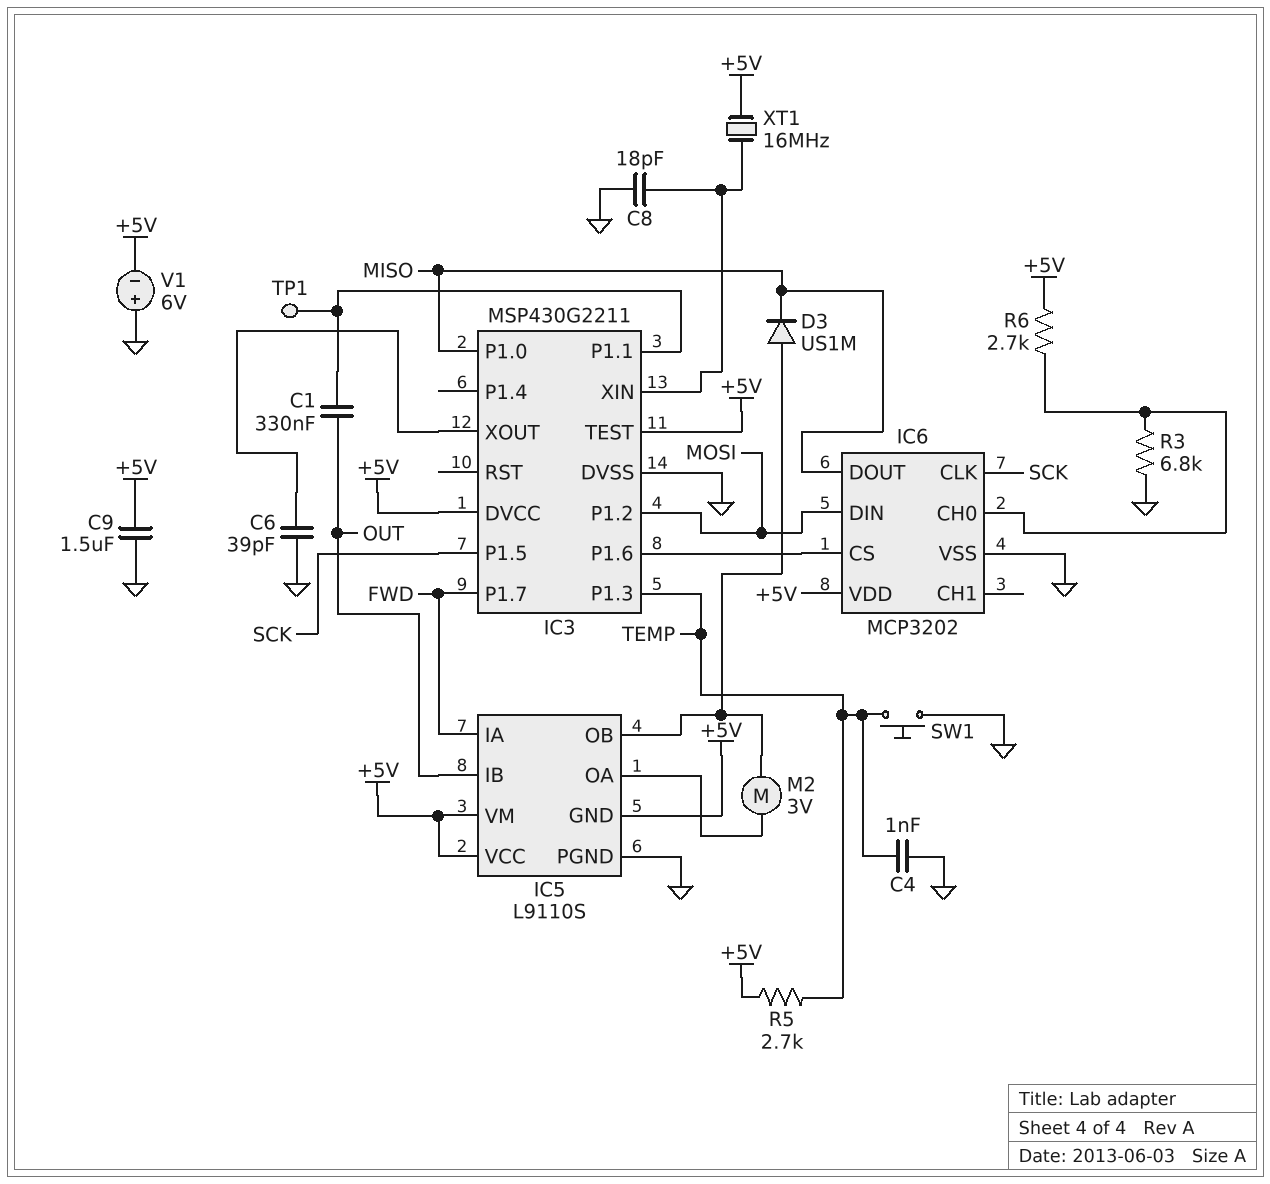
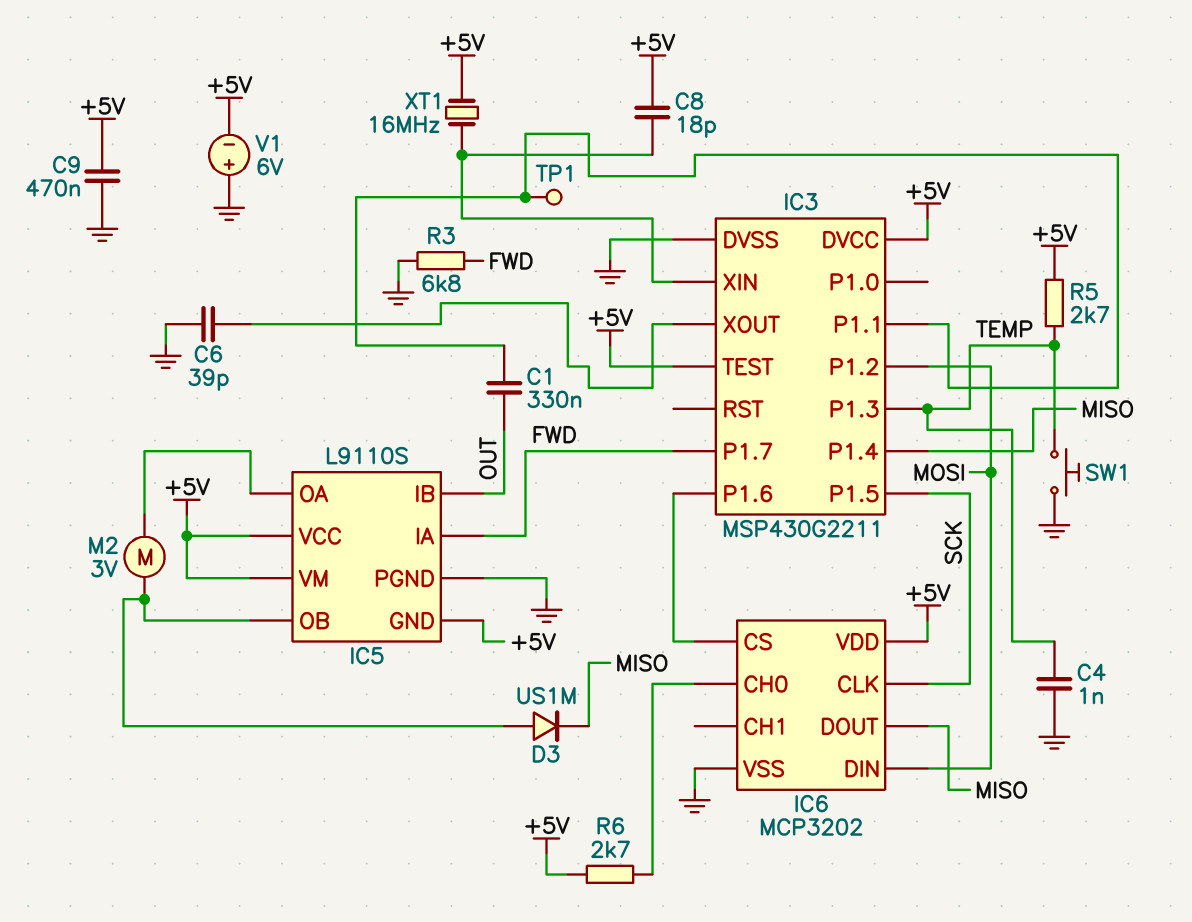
C8: 18pF (GND, IC3/XIN) -> 18pF (+5V, IC3/XIN)
C9: 1.5uF (+5V, GND) -> 470nF (+5V, GND)
IC3 pin P1.0: MISO -> none
IC3 pin P1.4: none -> MISO
R3: 6.8k (GND, IC6/CH0) -> 6.8k (FWD, GND)

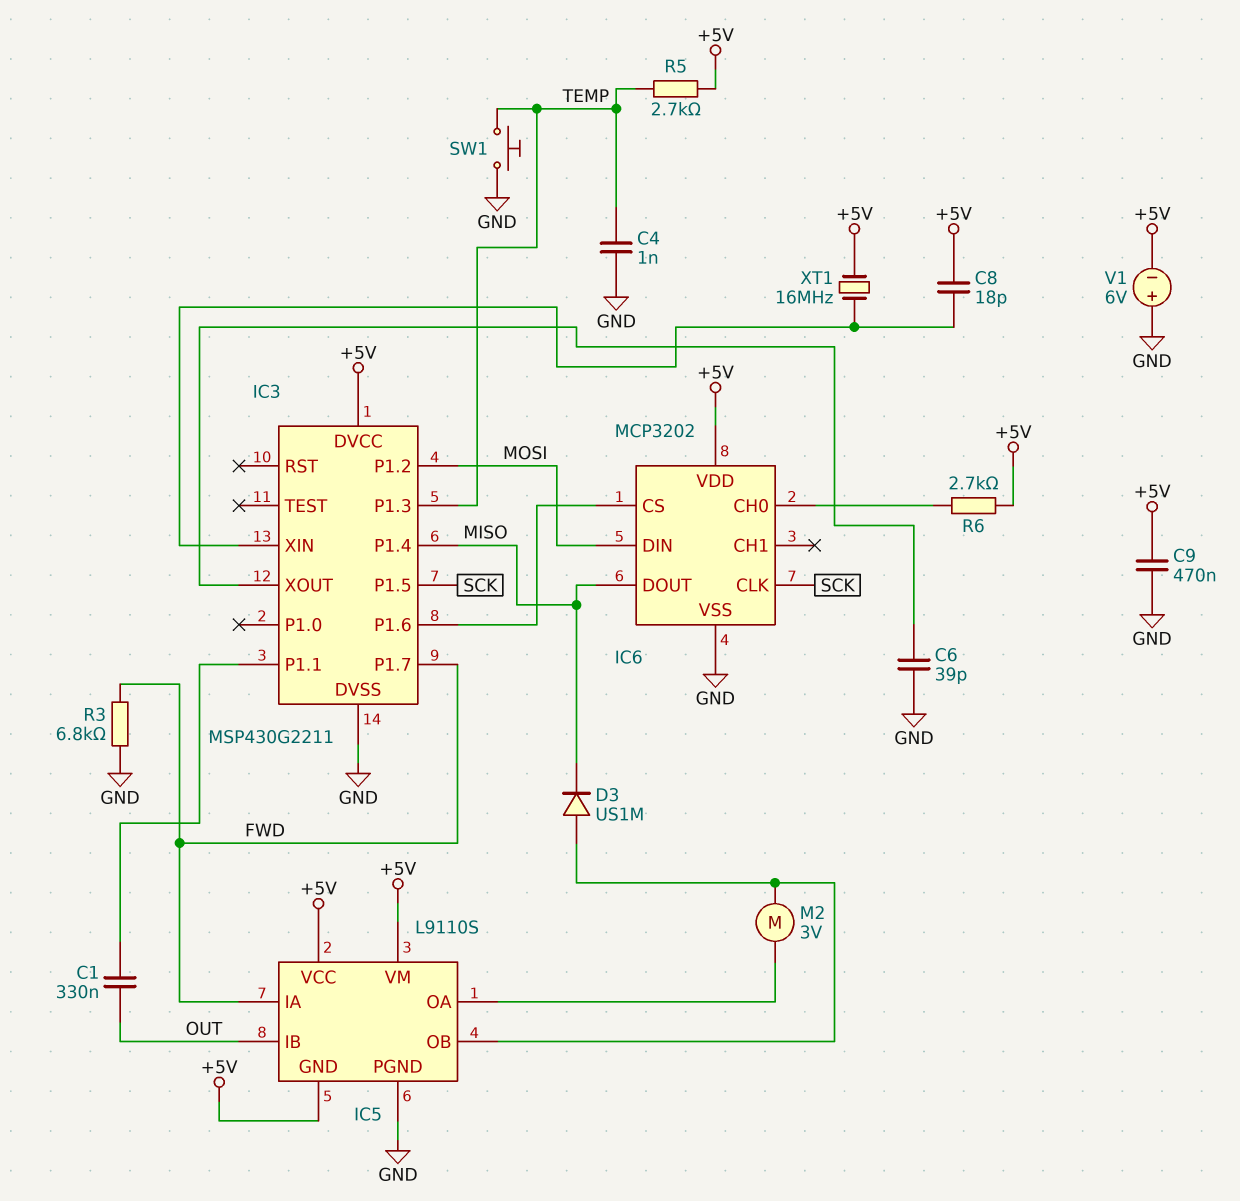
IC3 pin TEST: +5V -> none
TP1: test point (IC3/P1.1) -> none

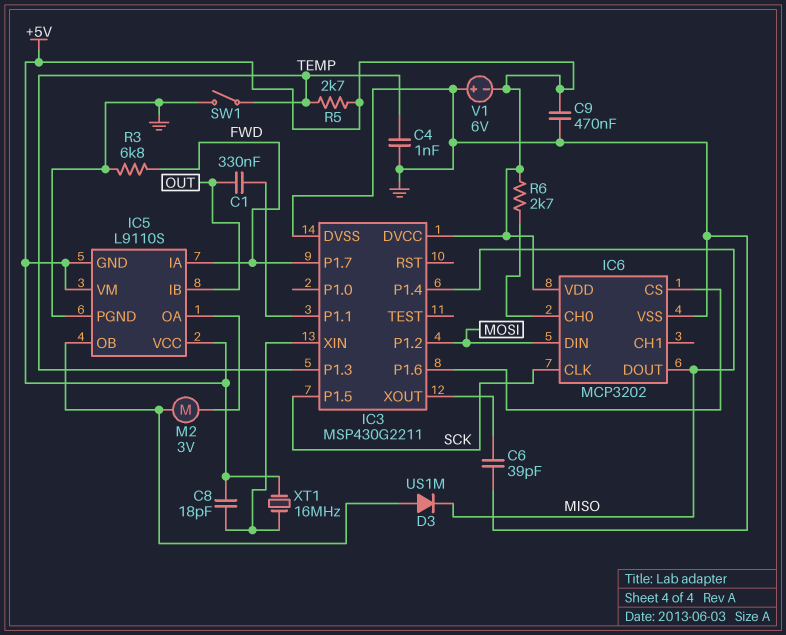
SW1: button (GND, TEMP) -> switch (GND, TEMP)

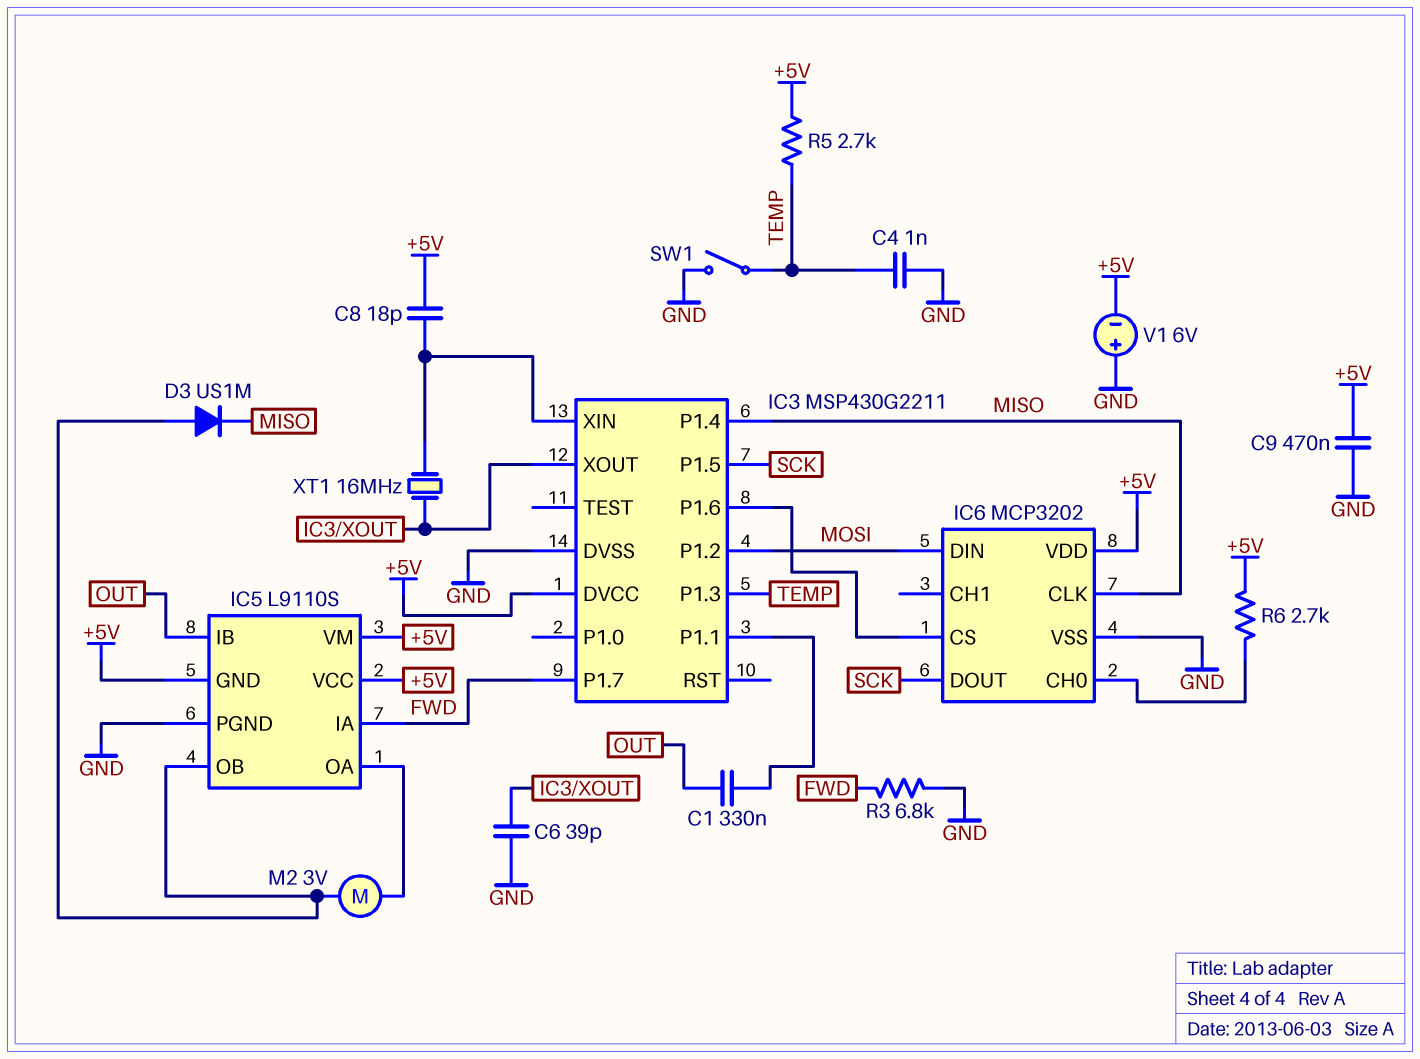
IC6 pin CLK: SCK -> MISO
IC6 pin DOUT: MISO -> SCK
XT1: 16MHz (+5V, IC3/XIN) -> 16MHz (IC3/XIN, IC3/XOUT)

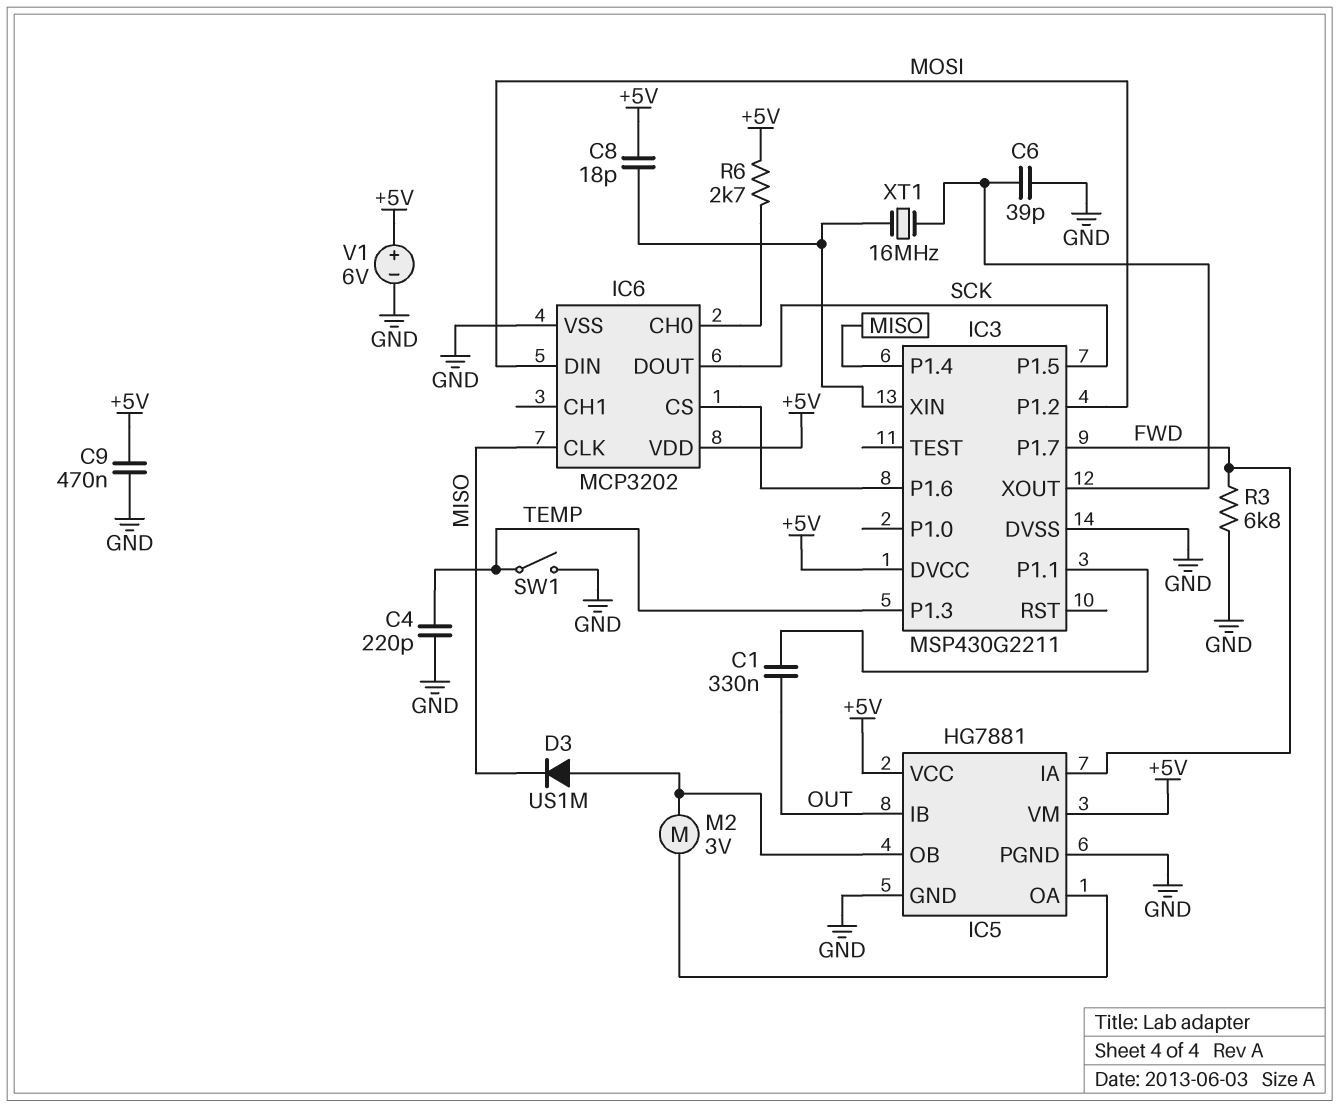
C4: 1nF (GND, TEMP) -> 220pF (GND, TEMP)
IC5: L9110S -> HG7881
IC5 pin GND: +5V -> GND
R5: 2.7k (+5V, TEMP) -> none
V1: 6V (plus GND, minus +5V) -> 6V (plus +5V, minus GND)

